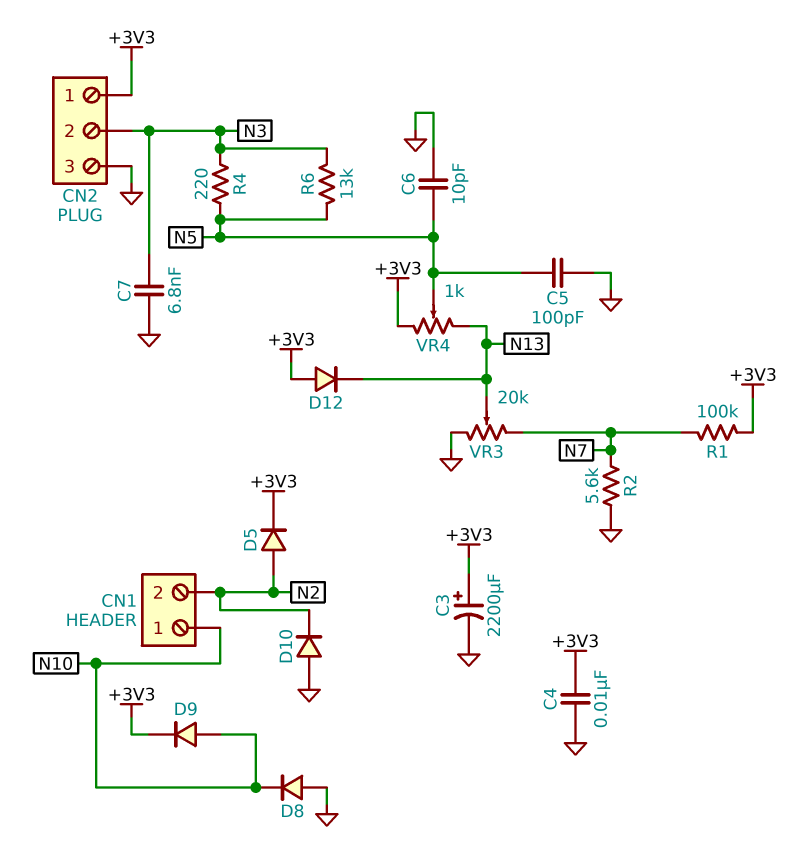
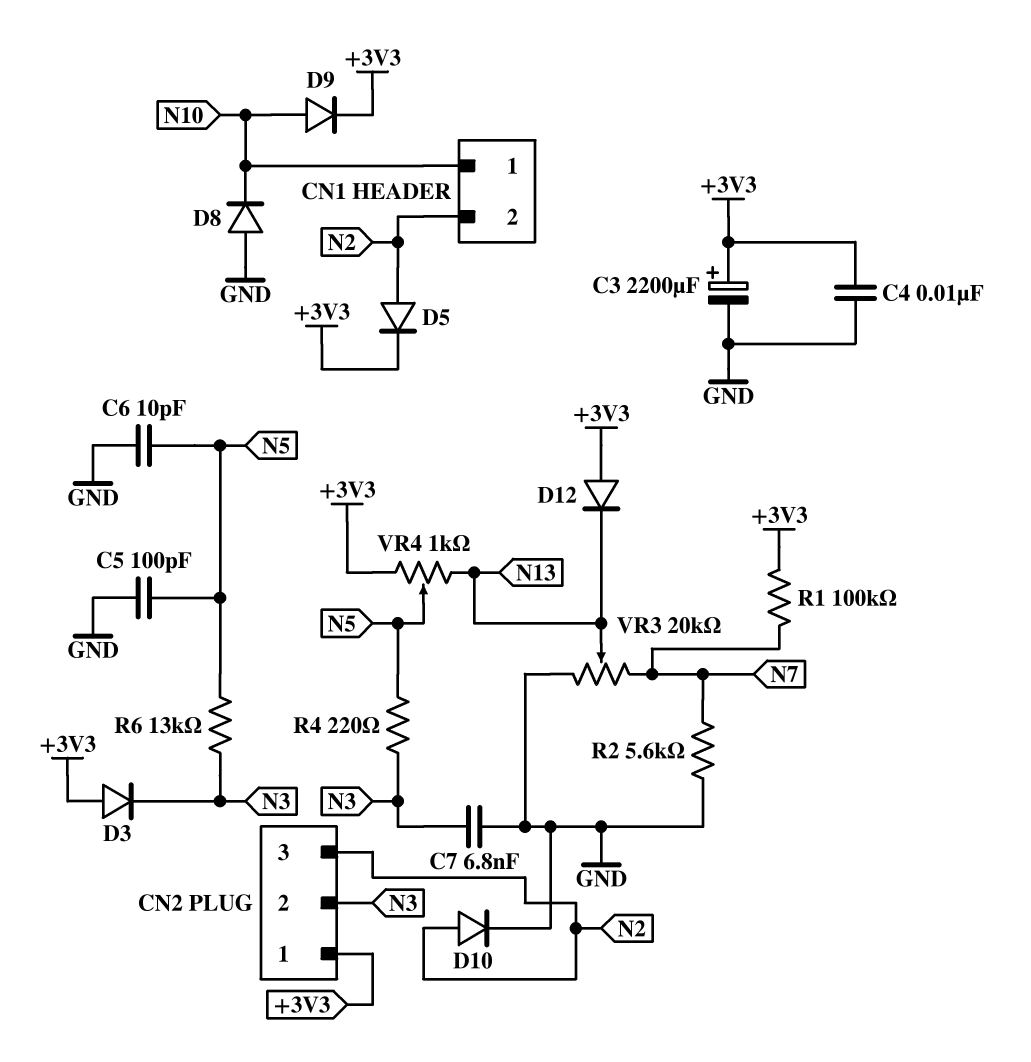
CN2 pin 3: GND -> N2
D3: none -> diode (A +3V3, K N3)
D10: diode (A GND, K N2) -> diode (A N2, K GND)

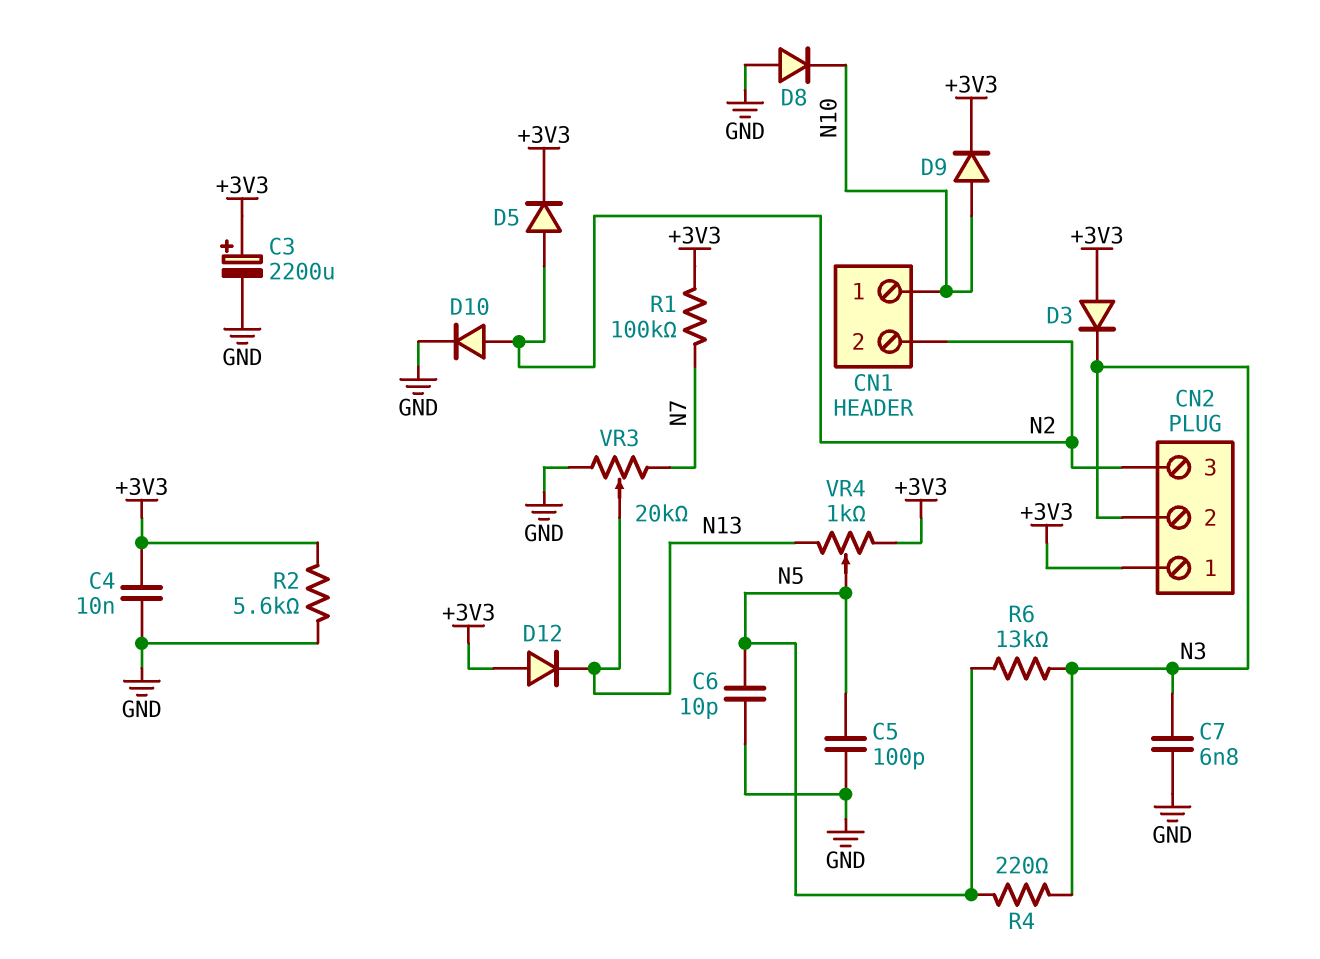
R2: 5.6k (GND, N7) -> 5.6k (+3V3, GND)

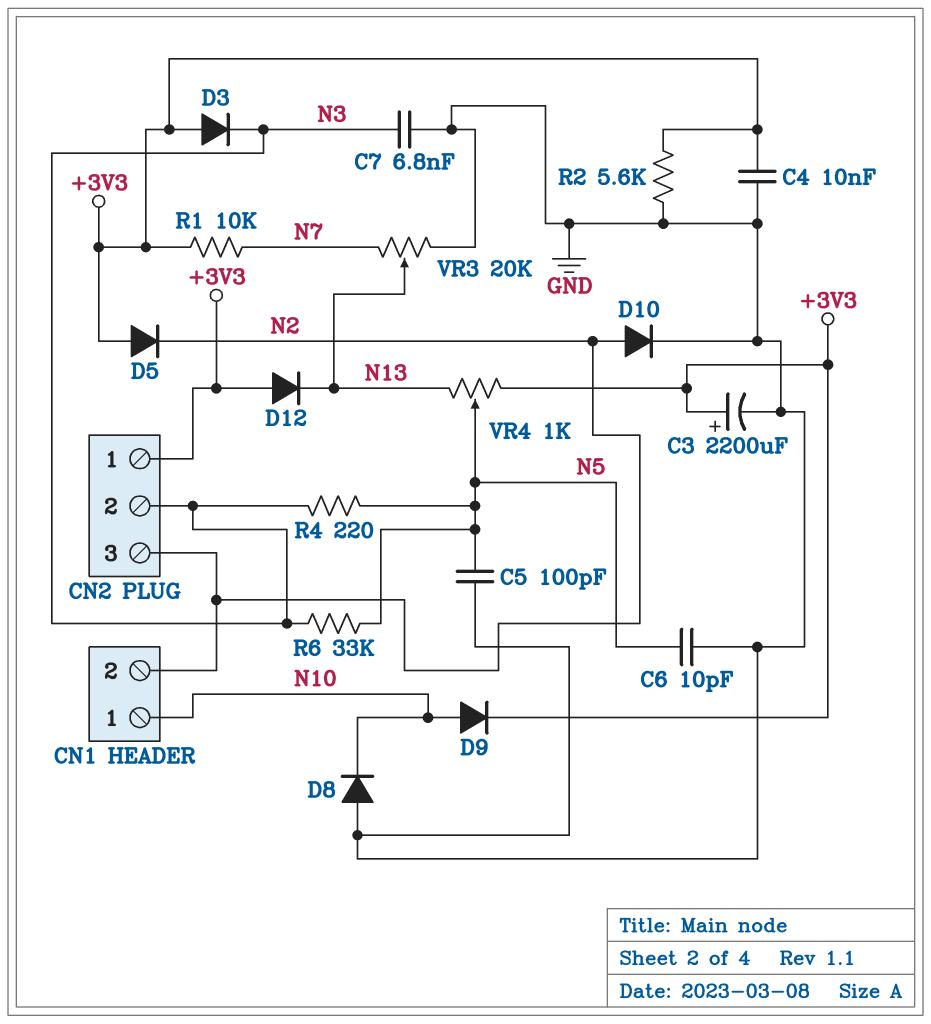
D5: diode (A N2, K +3V3) -> diode (A +3V3, K N2)
R1: 100k (+3V3, N7) -> 10k (+3V3, N7)
R6: 13k (N3, N5) -> 33k (N3, N5)

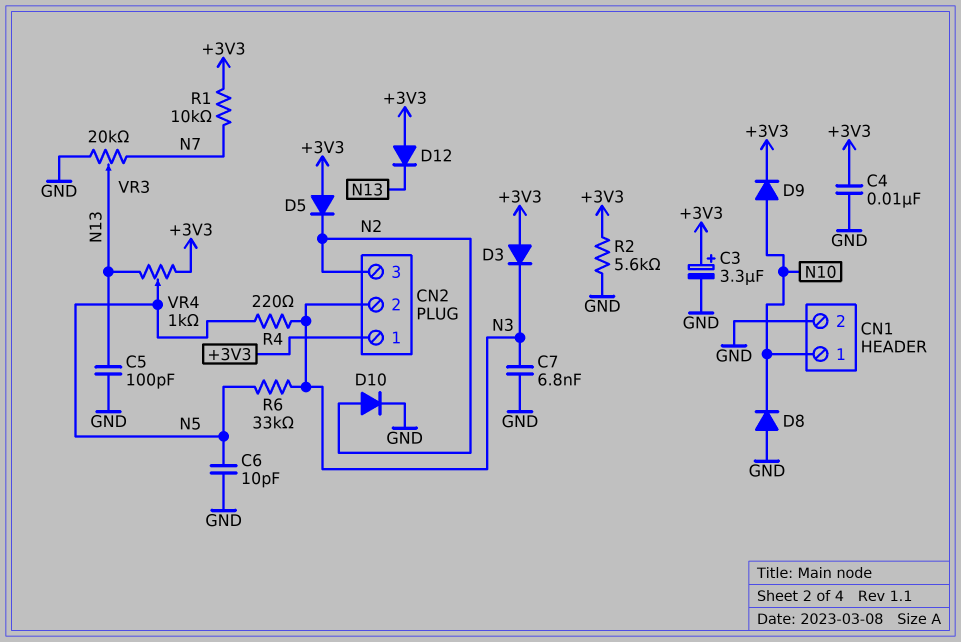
C3: 2200uF (plus +3V3, minus GND) -> 3.3uF (plus +3V3, minus GND)
C5: 100pF (GND, N5) -> 100pF (GND, N13)
CN1 pin 2: N2 -> GND

